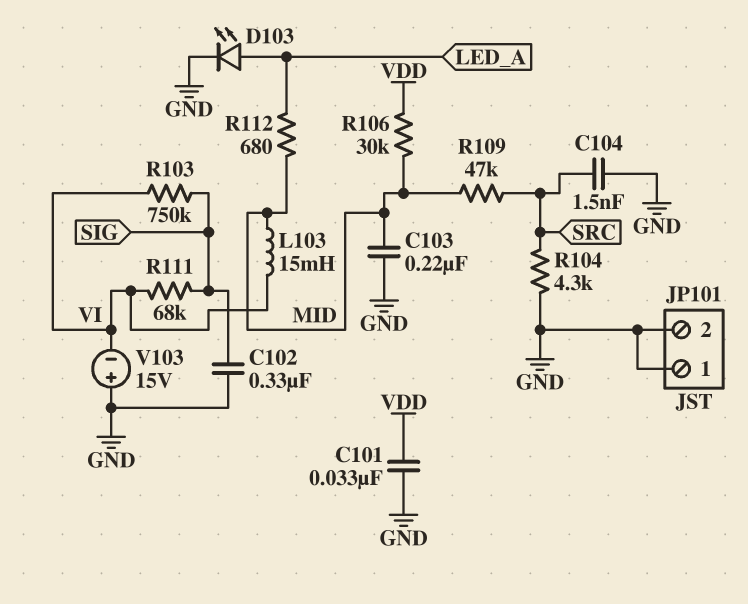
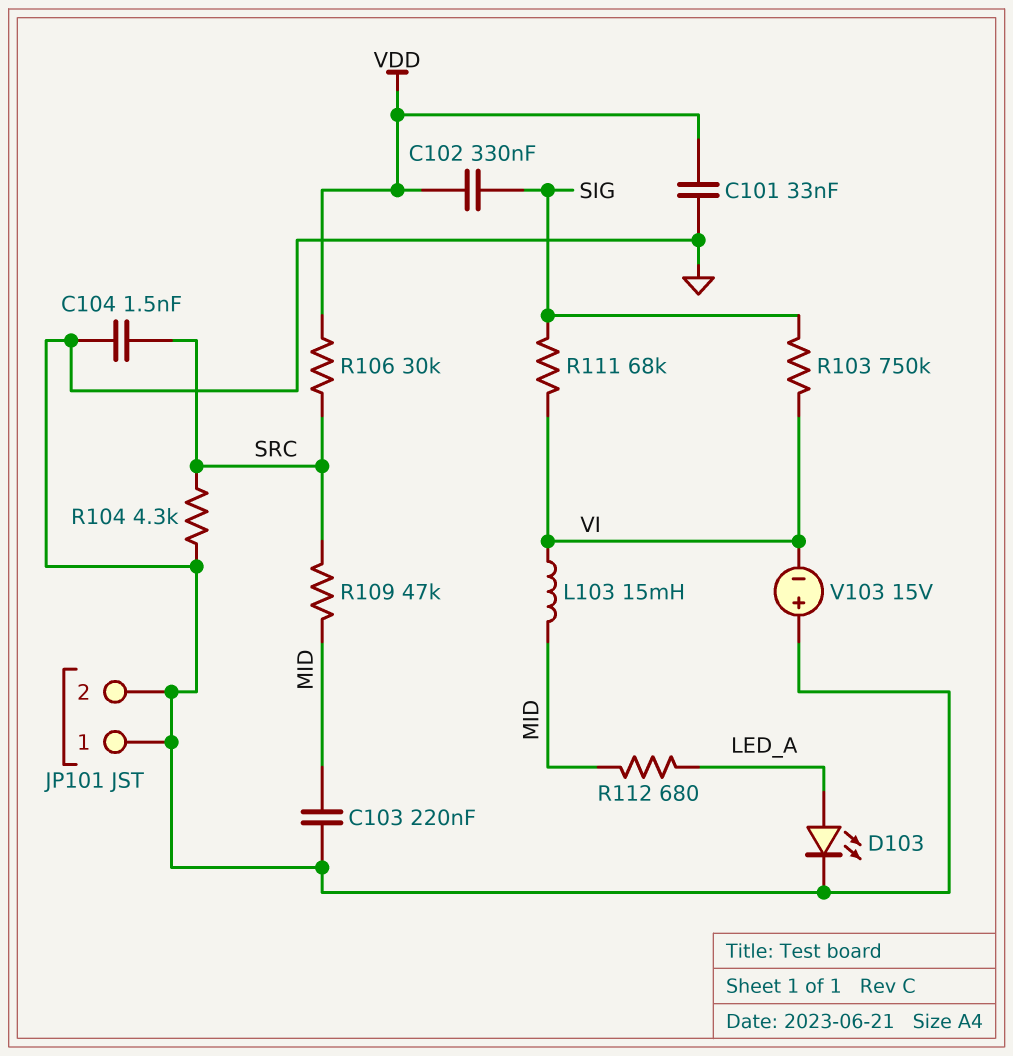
C102: 330nF (GND, SIG) -> 330nF (SIG, VDD)
R106: 30k (MID, VDD) -> 30k (SRC, VDD)

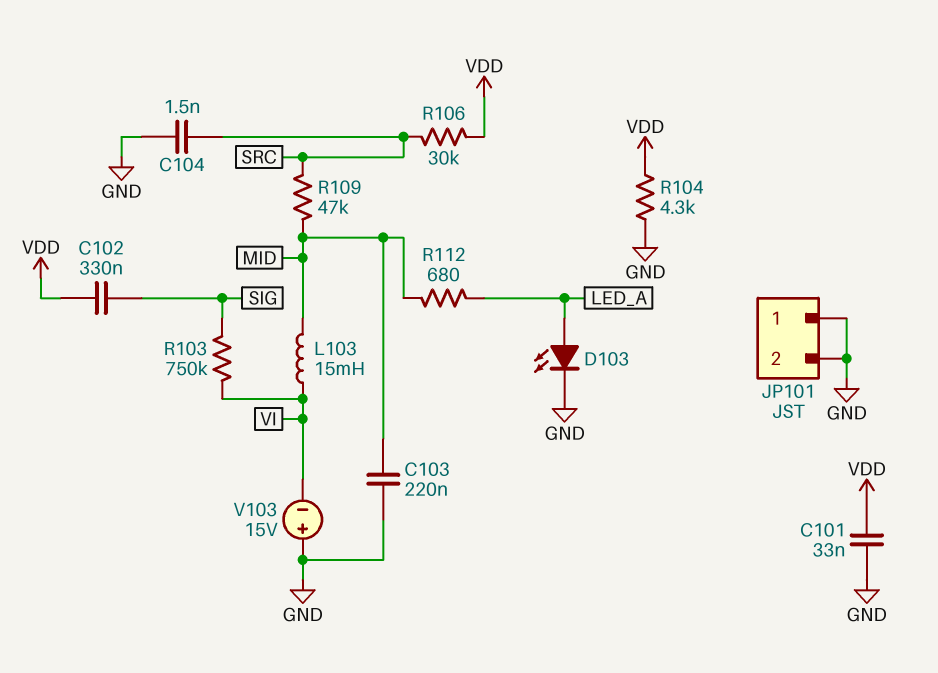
R104: 4.3k (GND, SRC) -> 4.3k (GND, VDD)
R111: 68k (SIG, VI) -> none

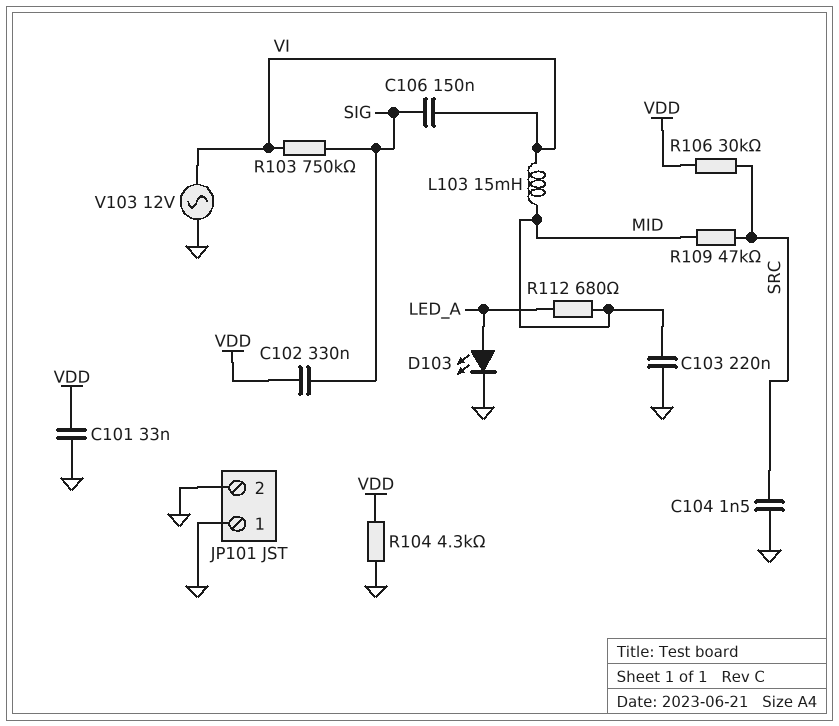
C106: none -> 150nF (SIG, VI)
V103: 15V (plus GND, minus VI) -> AC 12V (GND, VI)

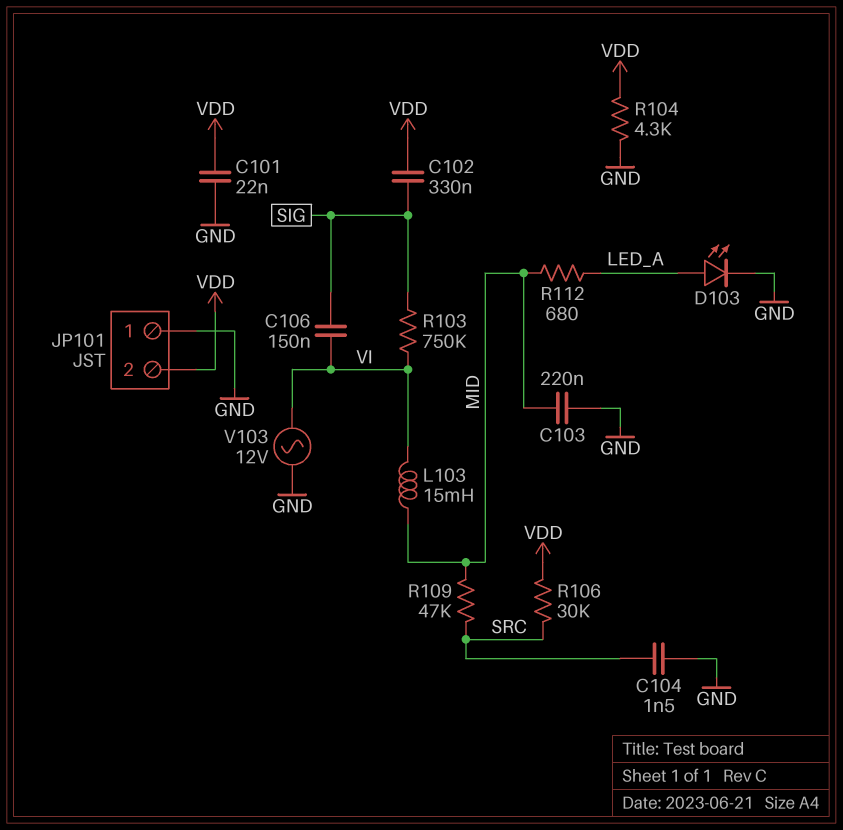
C101: 33nF (GND, VDD) -> 22nF (GND, VDD)
JP101 pin 2: GND -> VDD

